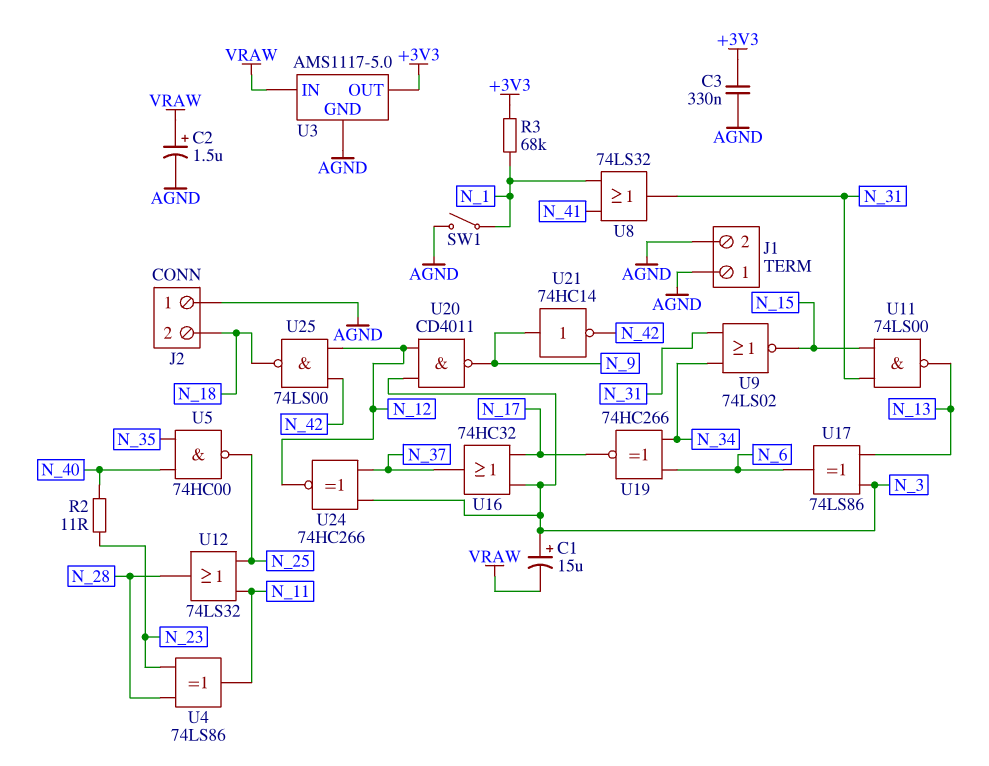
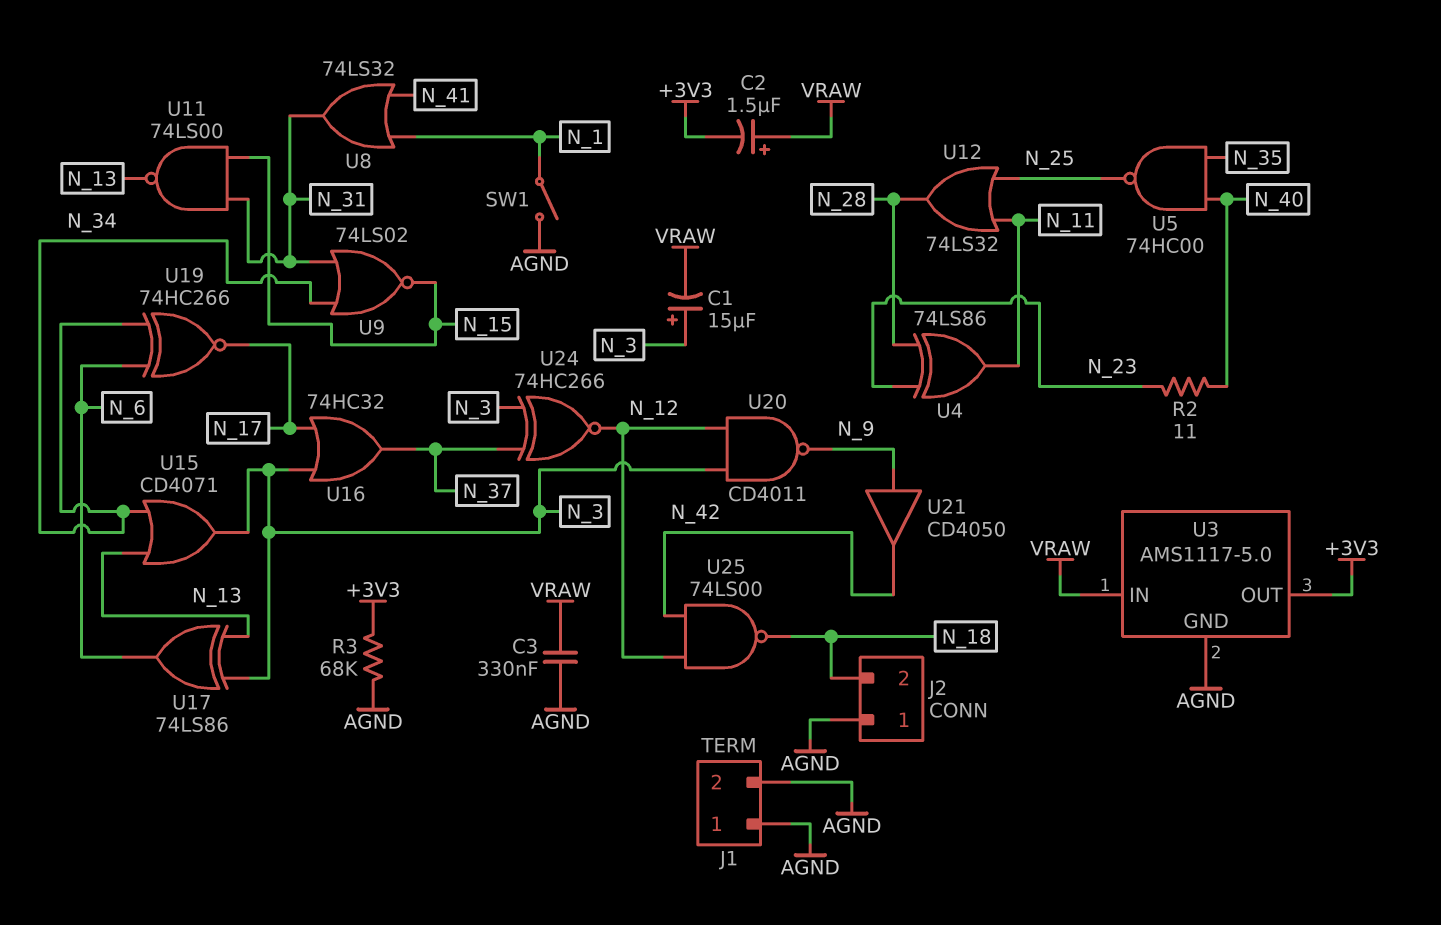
C2: 1.5uF (plus VRAW, minus AGND) -> 1.5uF (plus VRAW, minus +3V3)
C3: 330nF (+3V3, AGND) -> 330nF (AGND, VRAW)
R3: 68k (+3V3, N_1) -> 68k (+3V3, AGND)
U15: none -> OR CD4071 (in N_13, in N_34, out N_3)
U21: NOT 74HC14 (in N_9, out N_42) -> buffer CD4050 (in N_9, out N_42)

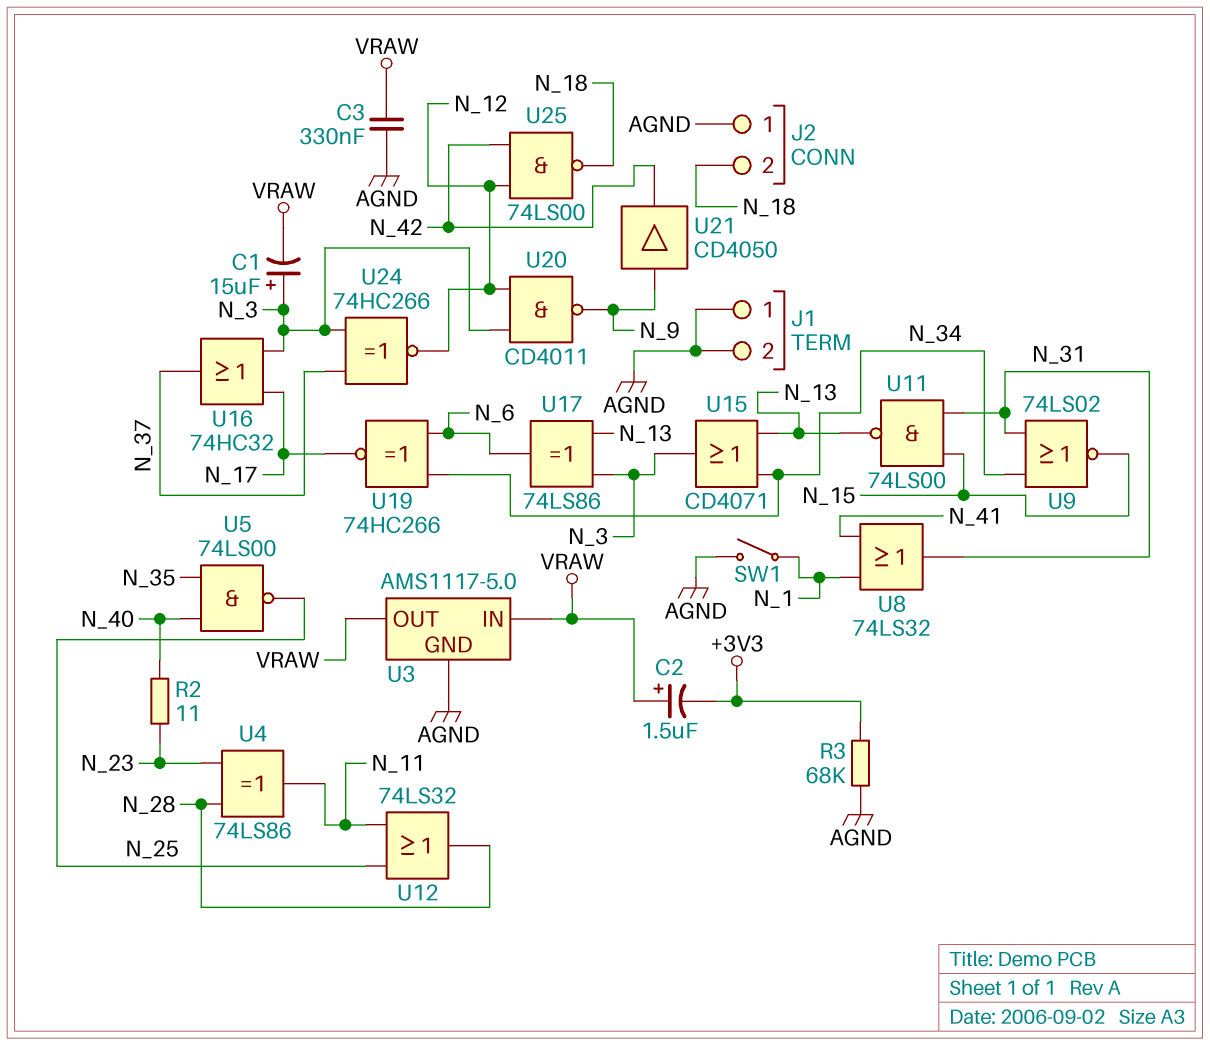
U3 pin OUT: +3V3 -> VRAW
U5: NAND 74HC00 (in N_35, in N_40, out N_25) -> NAND 74LS00 (in N_35, in N_40, out N_25)

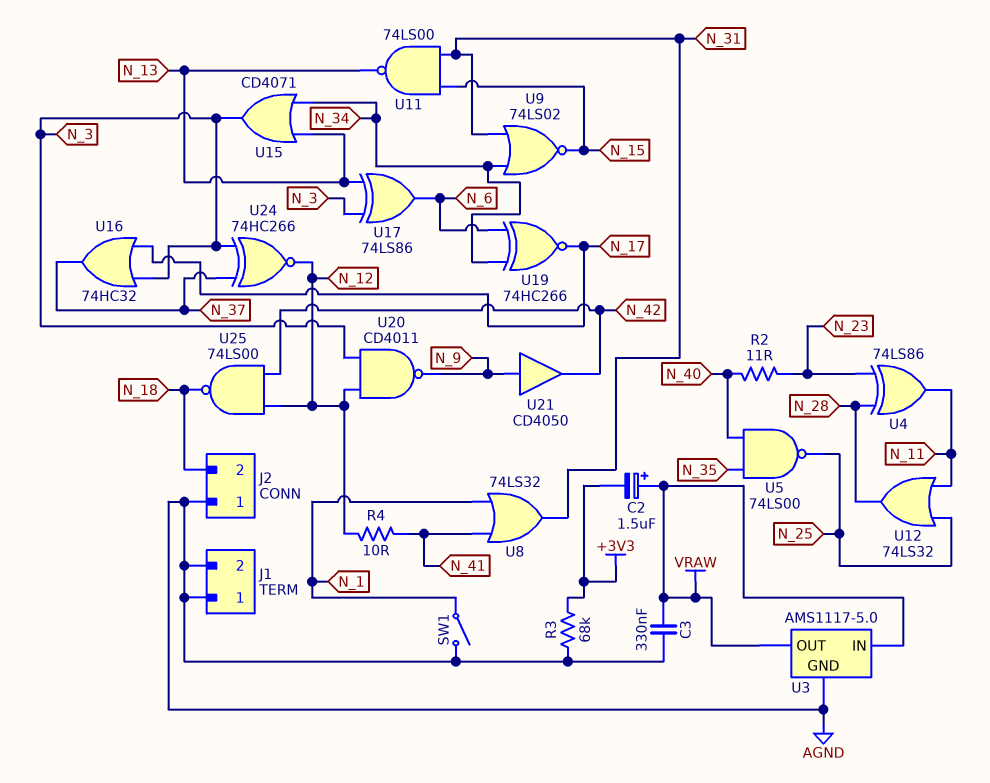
C1: 15uF (plus N_3, minus VRAW) -> none
R4: none -> 10 (N_12, N_41)

